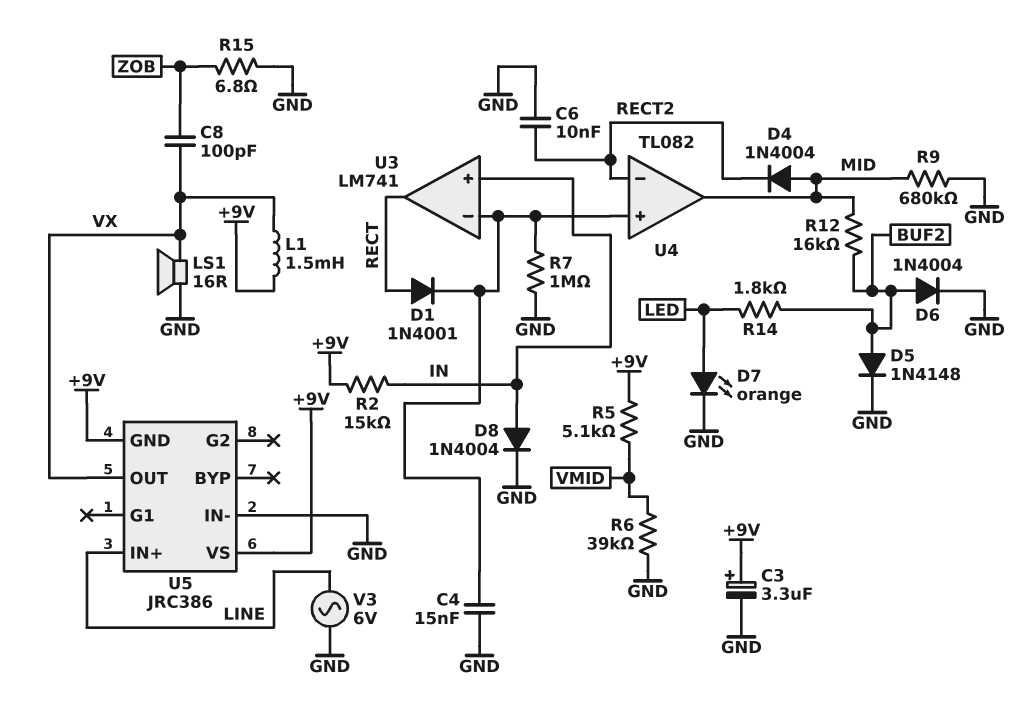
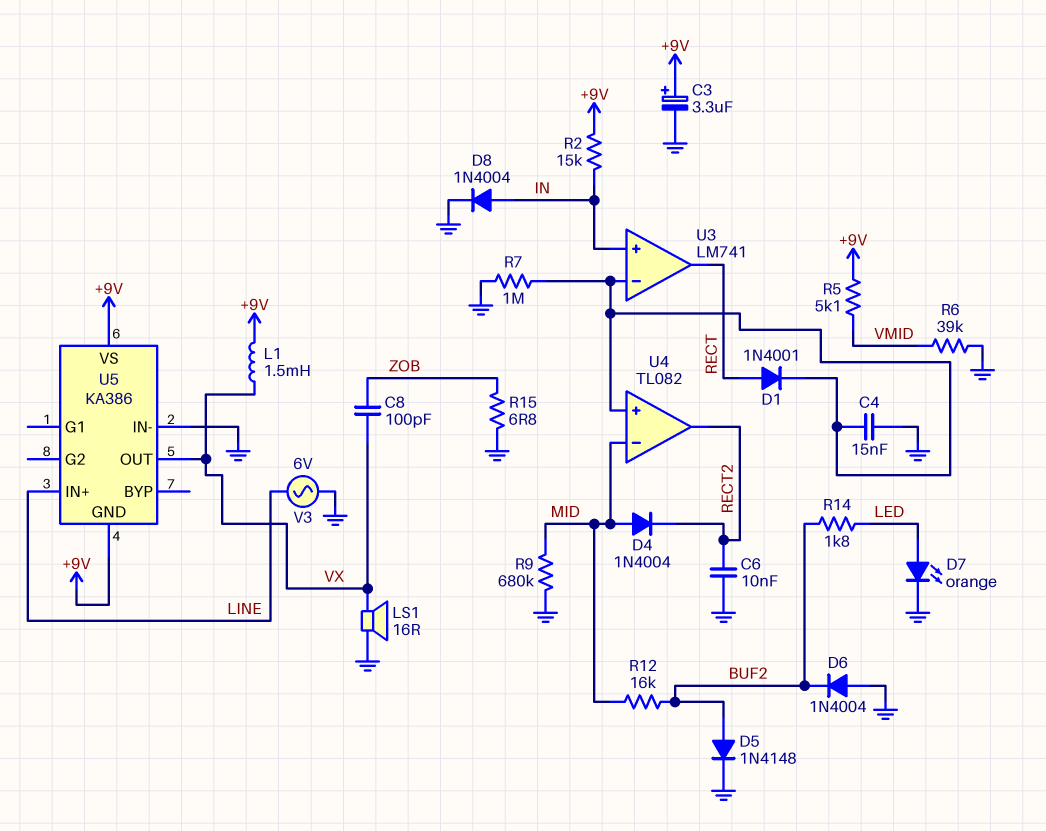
D6: diode 1N4004 (A BUF2, K GND) -> diode 1N4004 (A GND, K BUF2)
U4 pin in-: RECT2 -> MID
U4 pin out: MID -> RECT2
U5: JRC386 -> KA386

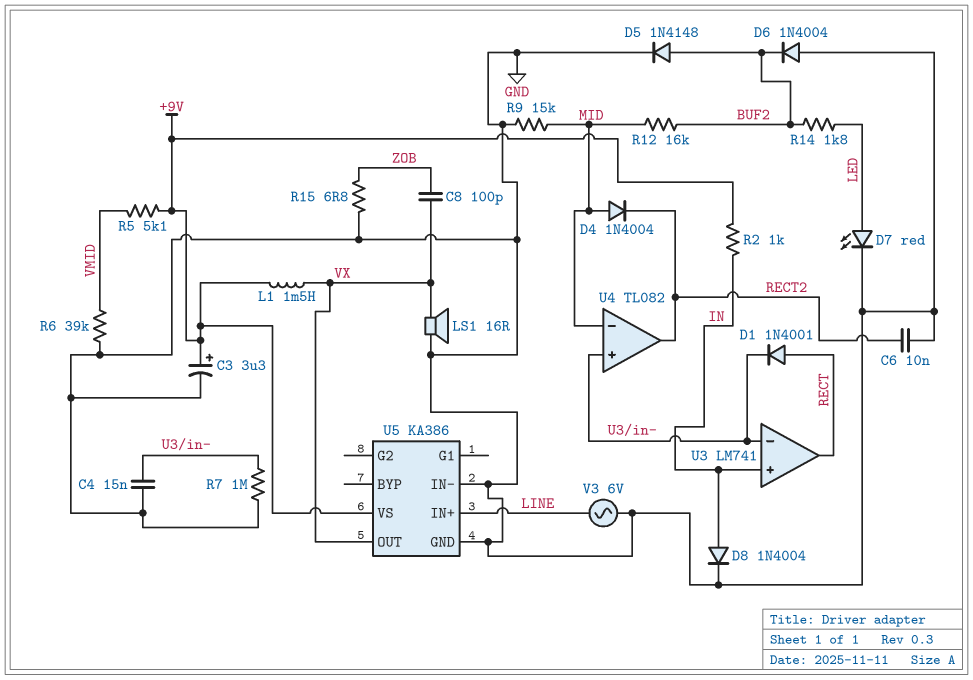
D7: LED orange (A LED, K GND) -> LED red (A LED, K GND)
R2: 15k (+9V, IN) -> 1k (+9V, IN)
R9: 680k (GND, MID) -> 15k (GND, MID)
U5 pin GND: +9V -> GND

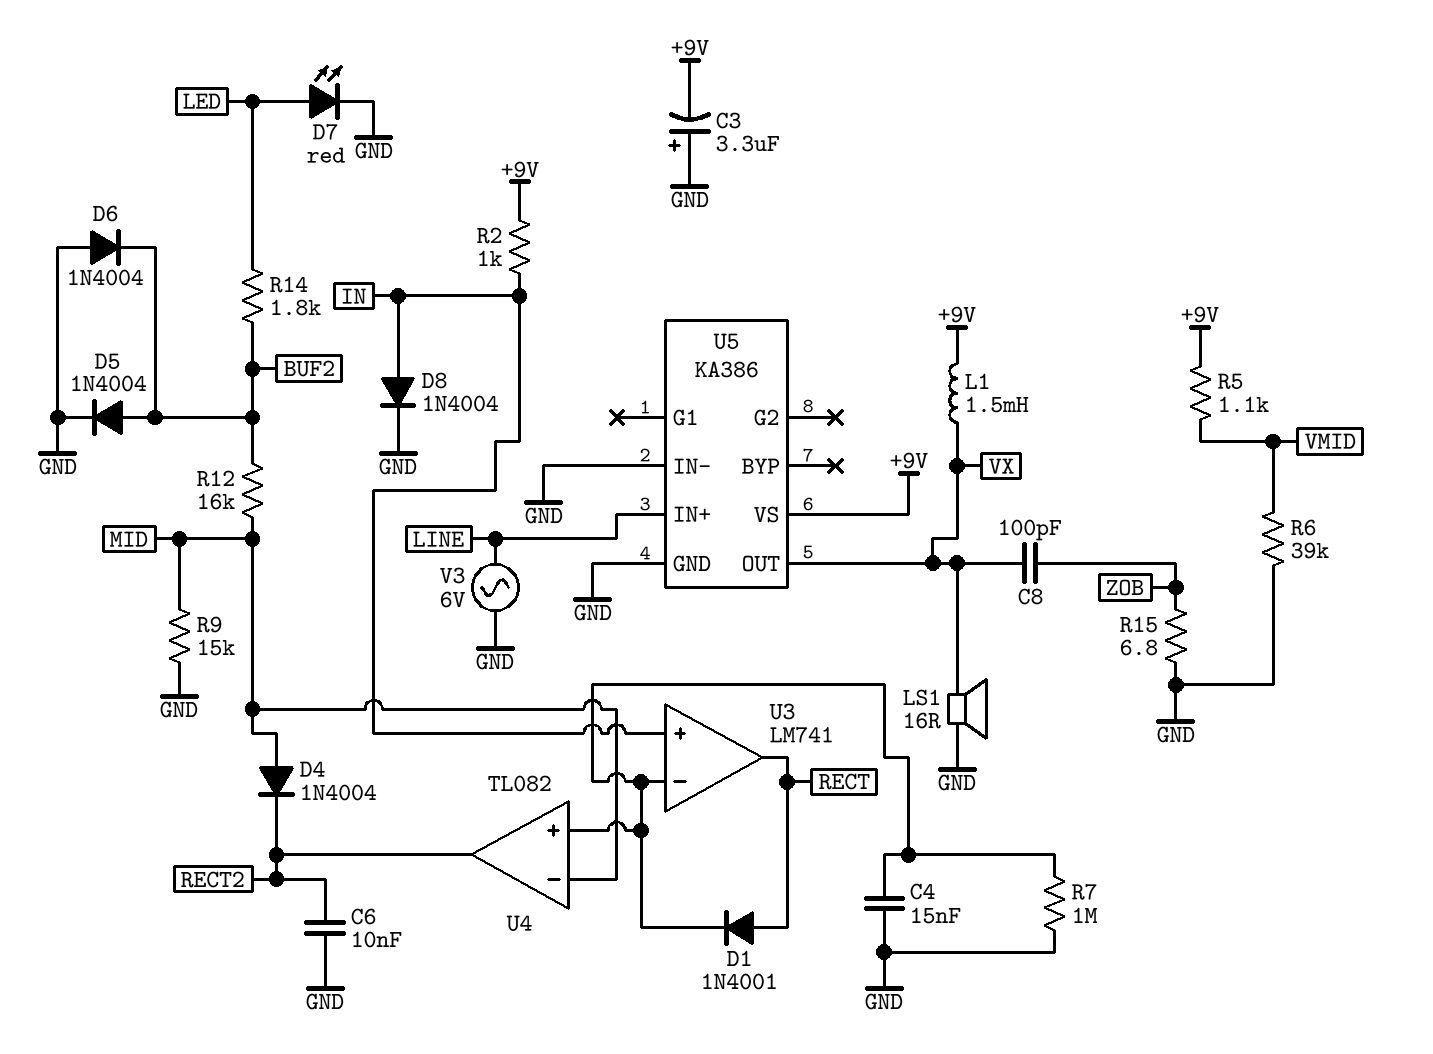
C3: 3.3uF (plus +9V, minus GND) -> 3.3uF (plus GND, minus +9V)
D5: diode 1N4148 (A BUF2, K GND) -> diode 1N4004 (A BUF2, K GND)
R5: 5.1k (+9V, VMID) -> 1.1k (+9V, VMID)

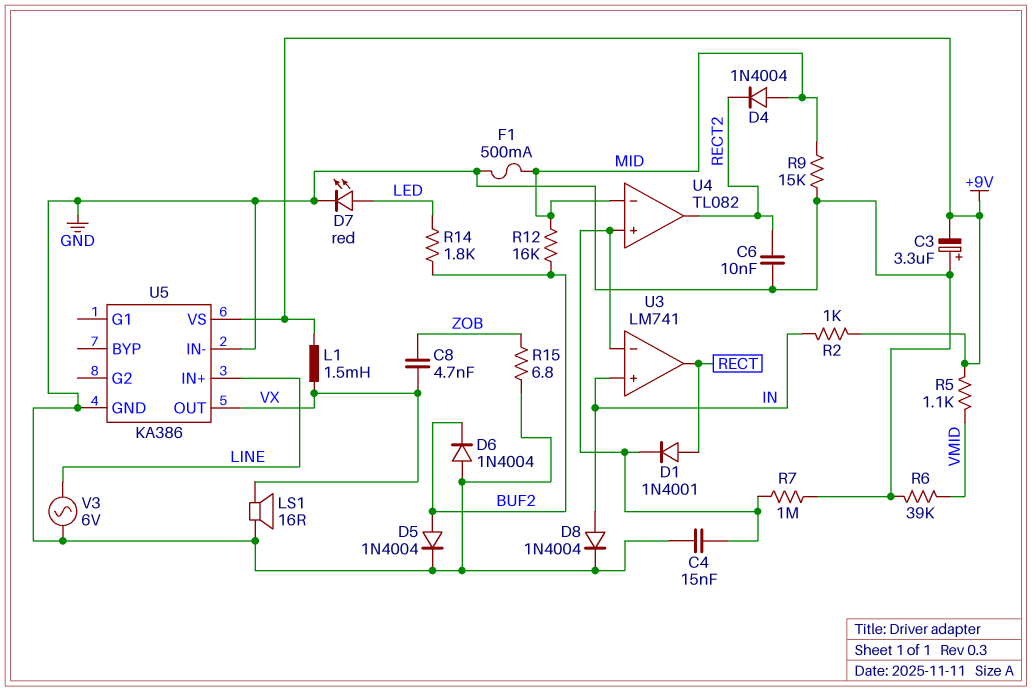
C8: 100pF (VX, ZOB) -> 4.7nF (VX, ZOB)
F1: none -> 500mA (GND, MID)

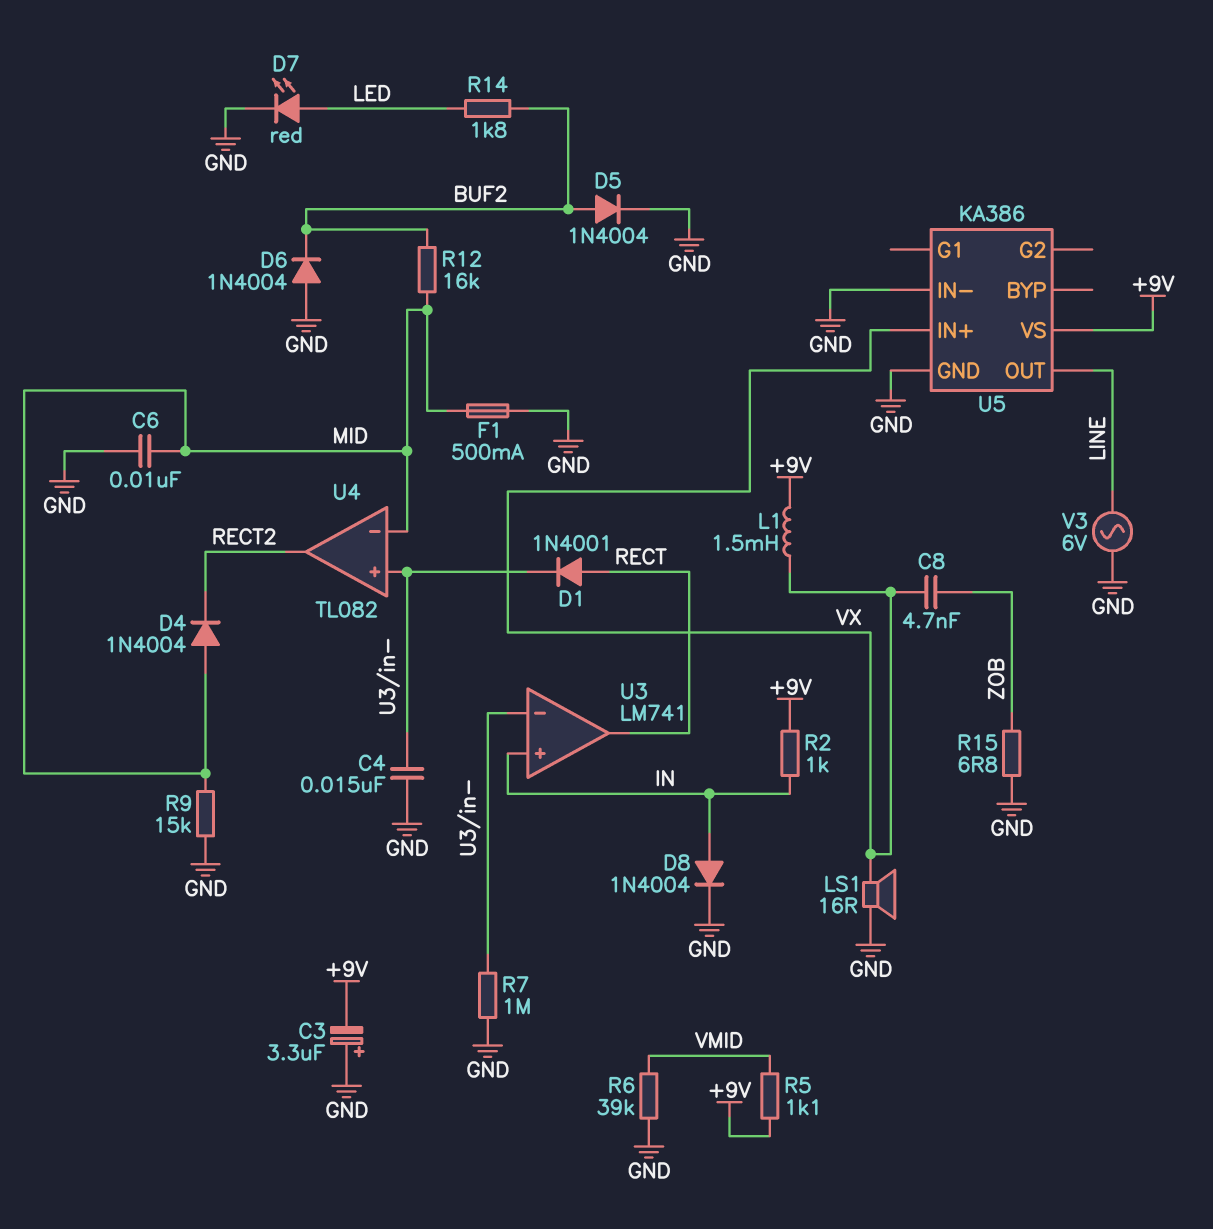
C6: 10nF (GND, RECT2) -> 10nF (GND, MID)
U5 pin IN+: LINE -> VX
U5 pin OUT: VX -> LINE

